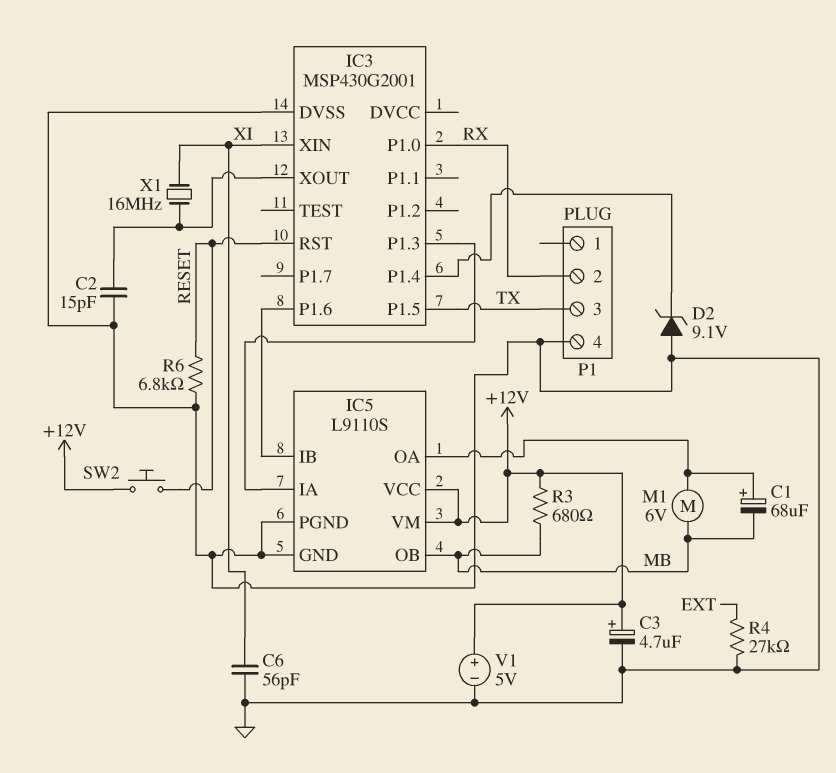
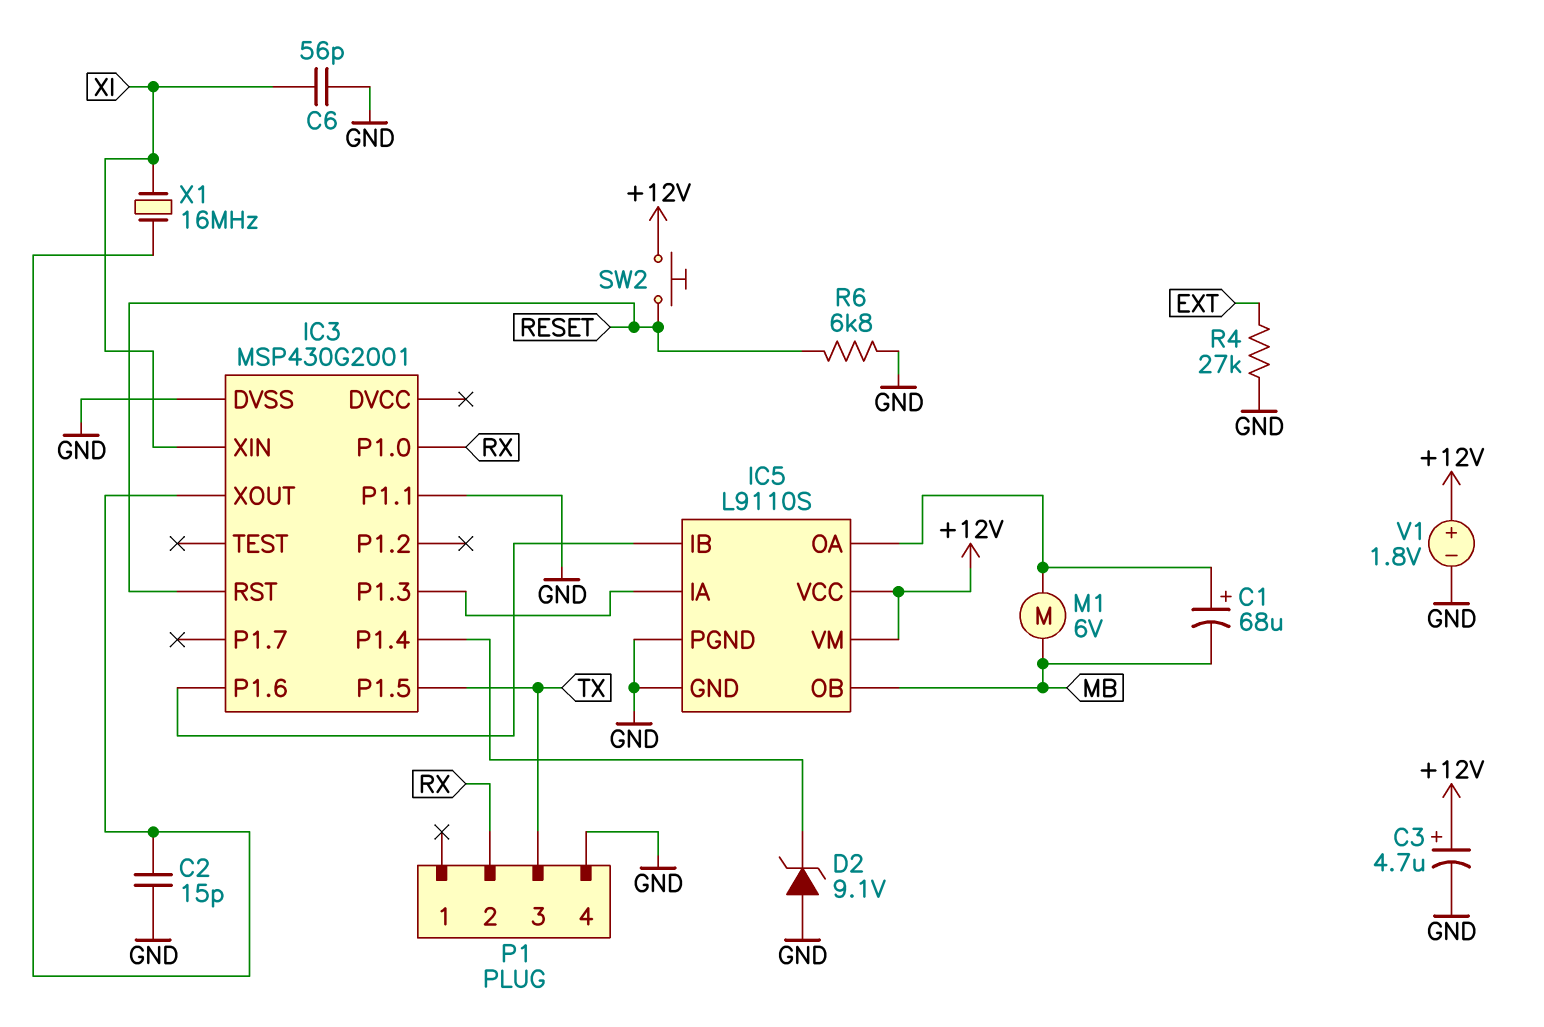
IC3 pin P1.1: none -> GND
R3: 680 (+12V, MB) -> none
V1: 5V (plus +12V, minus GND) -> 1.8V (plus +12V, minus GND)

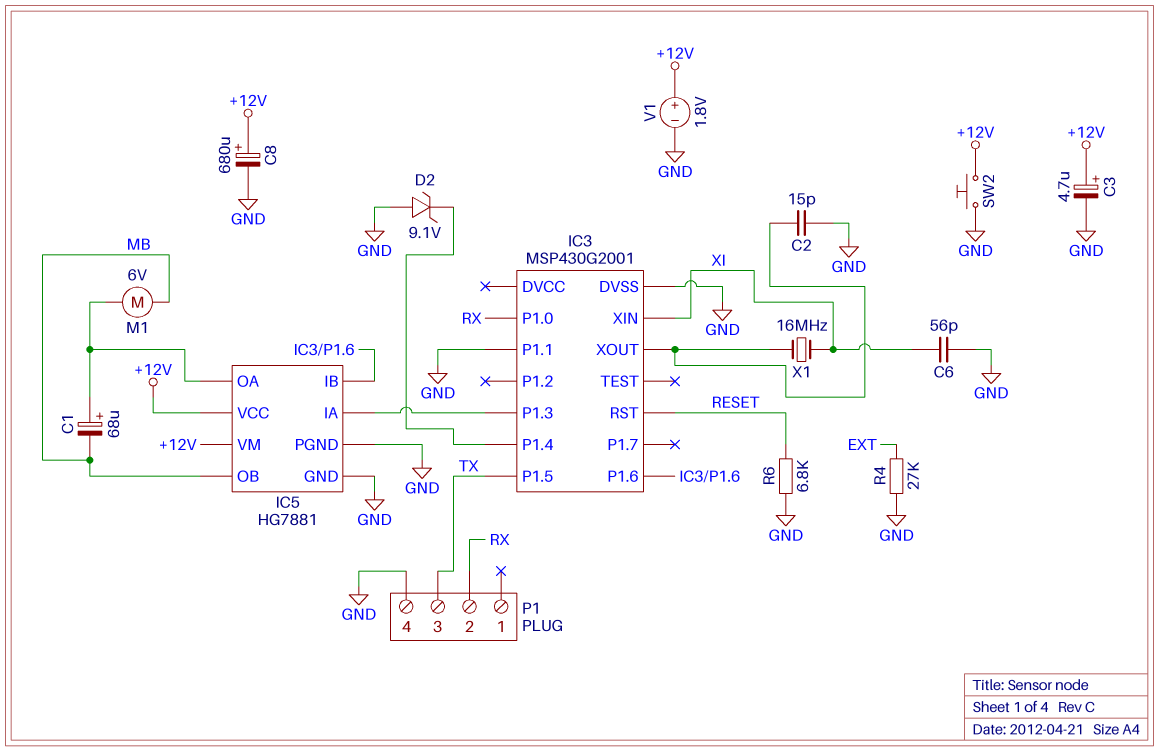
C8: none -> 680uF (plus +12V, minus GND)
IC5: L9110S -> HG7881
SW2: button (+12V, RESET) -> button (+12V, GND)

